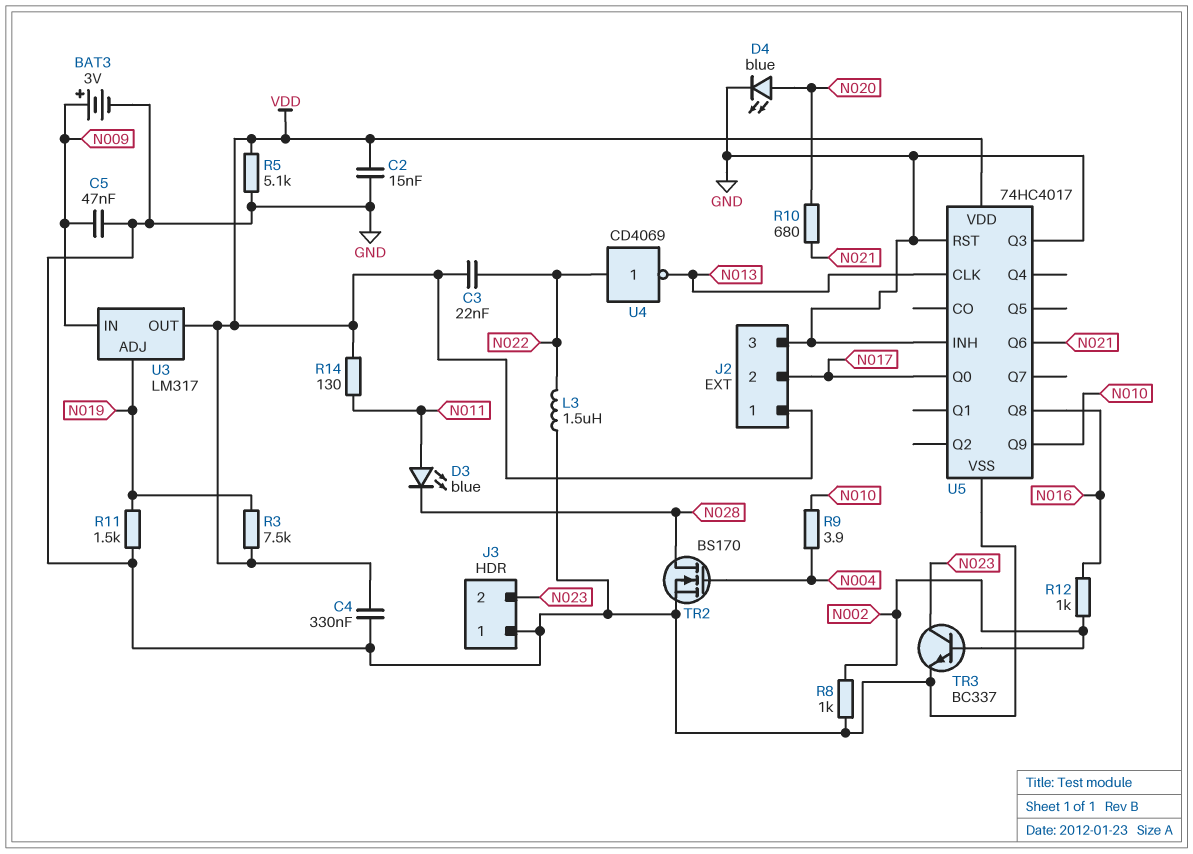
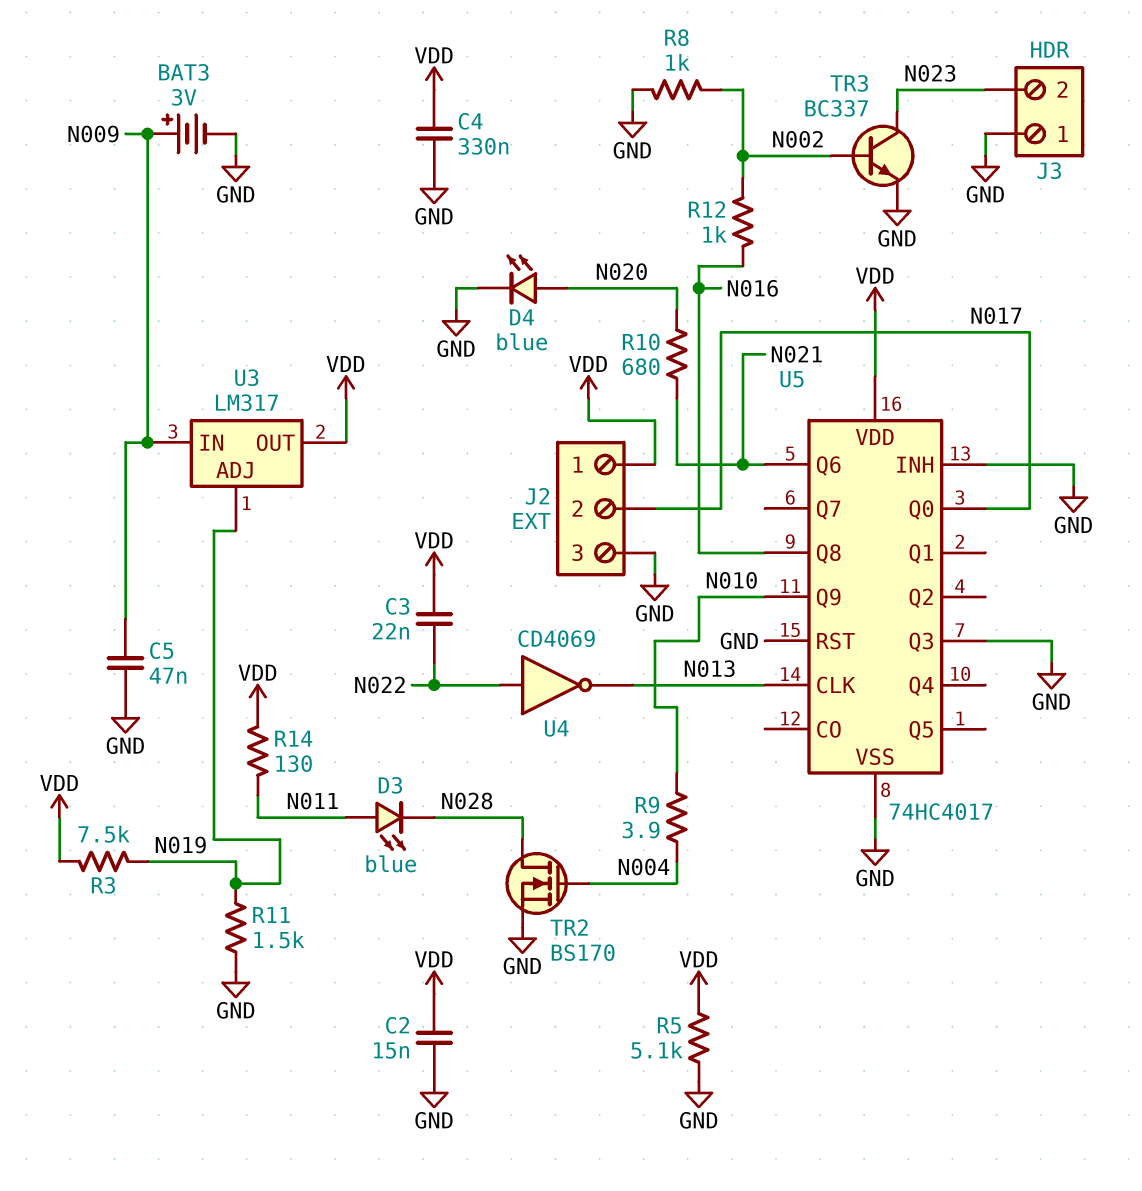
L3: 1.5uH (GND, N022) -> none

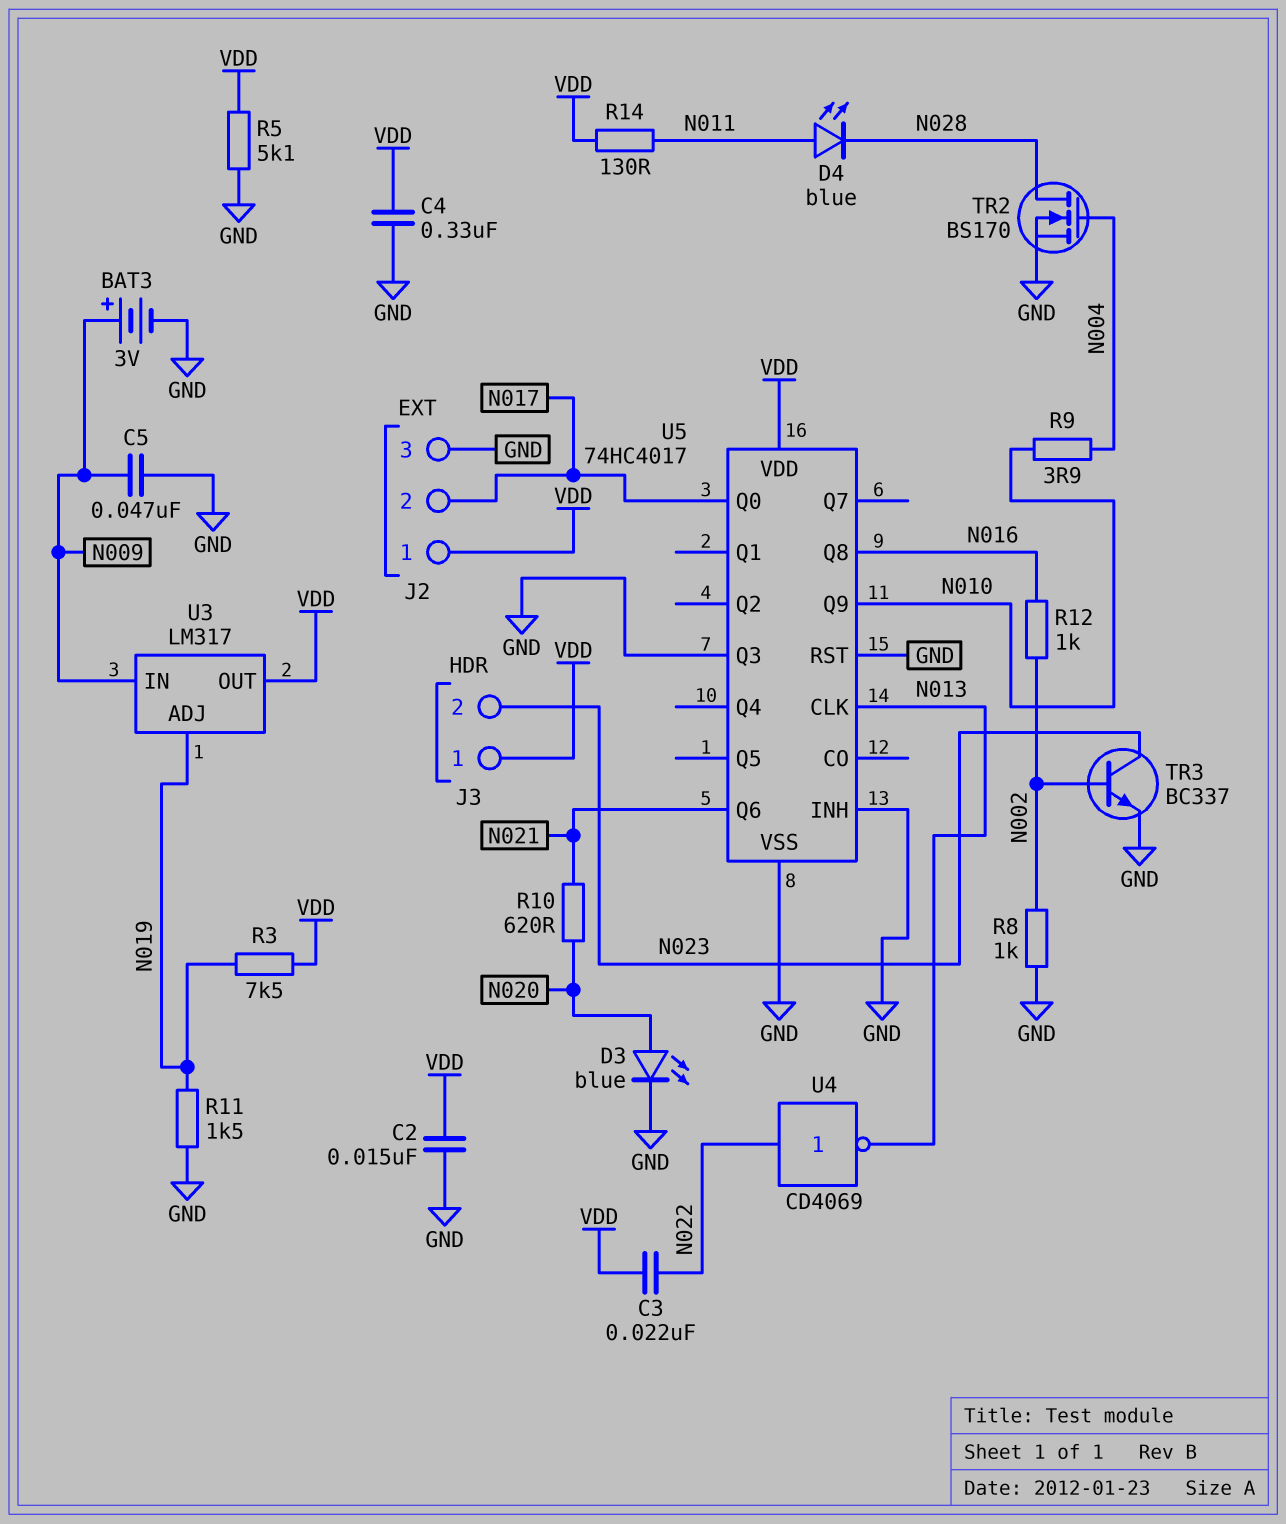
D3: LED blue (A N011, K N028) -> LED blue (A N020, K GND)
D4: LED blue (A N020, K GND) -> LED blue (A N011, K N028)
J3 pin 1: GND -> VDD
R10: 680 (N020, N021) -> 620 (N020, N021)

